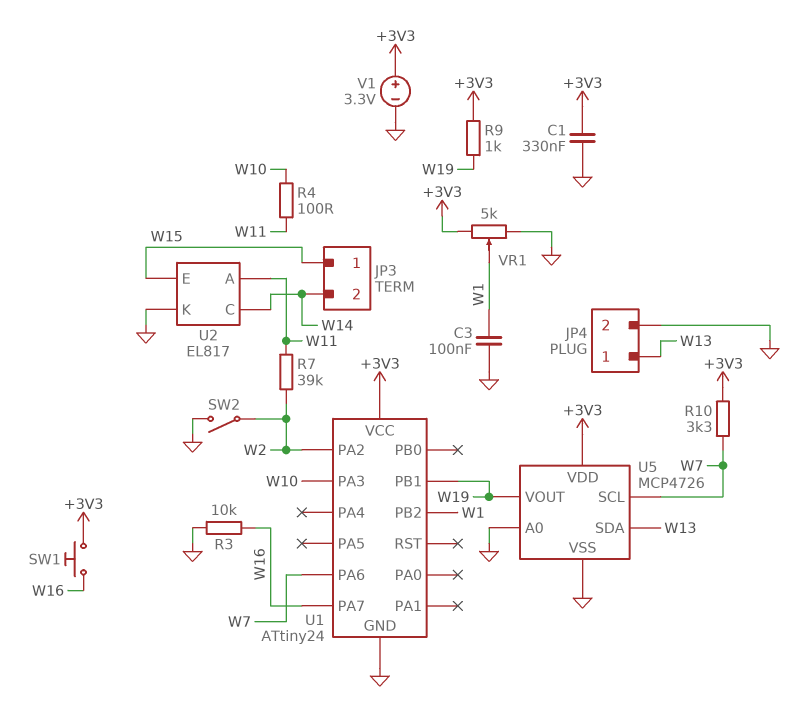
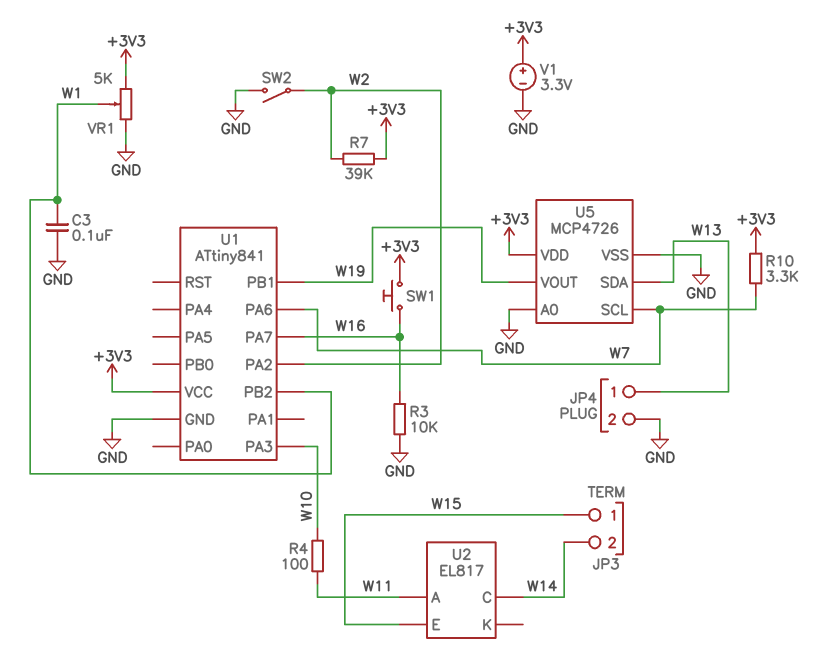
C1: 330nF (+3V3, GND) -> none
R7: 39k (W2, W11) -> 39k (+3V3, W2)
R9: 1k (+3V3, W19) -> none
U1: ATtiny24 -> ATtiny841
U2 pin K: GND -> none

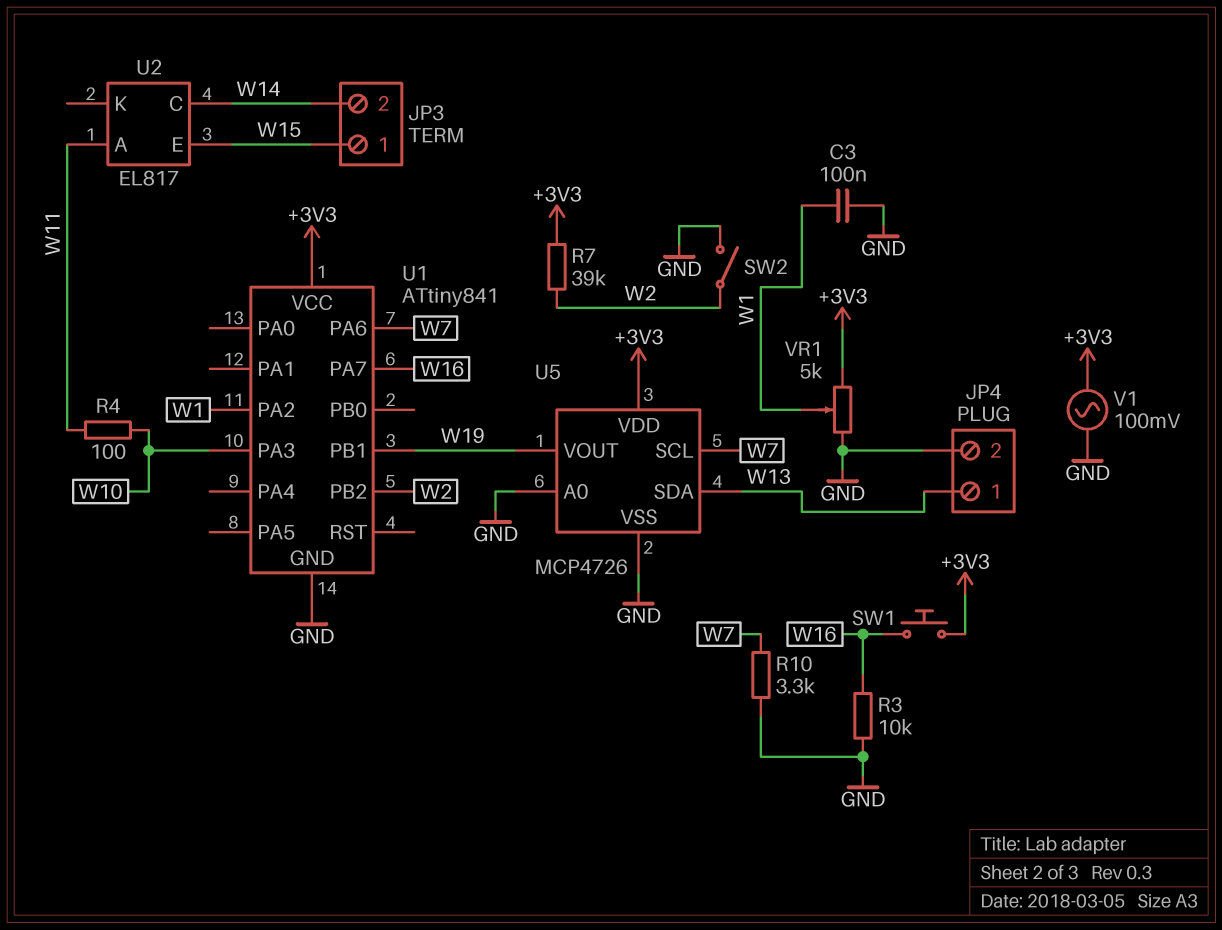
R10: 3.3k (+3V3, W7) -> 3.3k (GND, W7)
U1 pin PA2: W2 -> W1
U1 pin PB2: W1 -> W2
V1: 3.3V (plus +3V3, minus GND) -> AC 100mV (+3V3, GND)

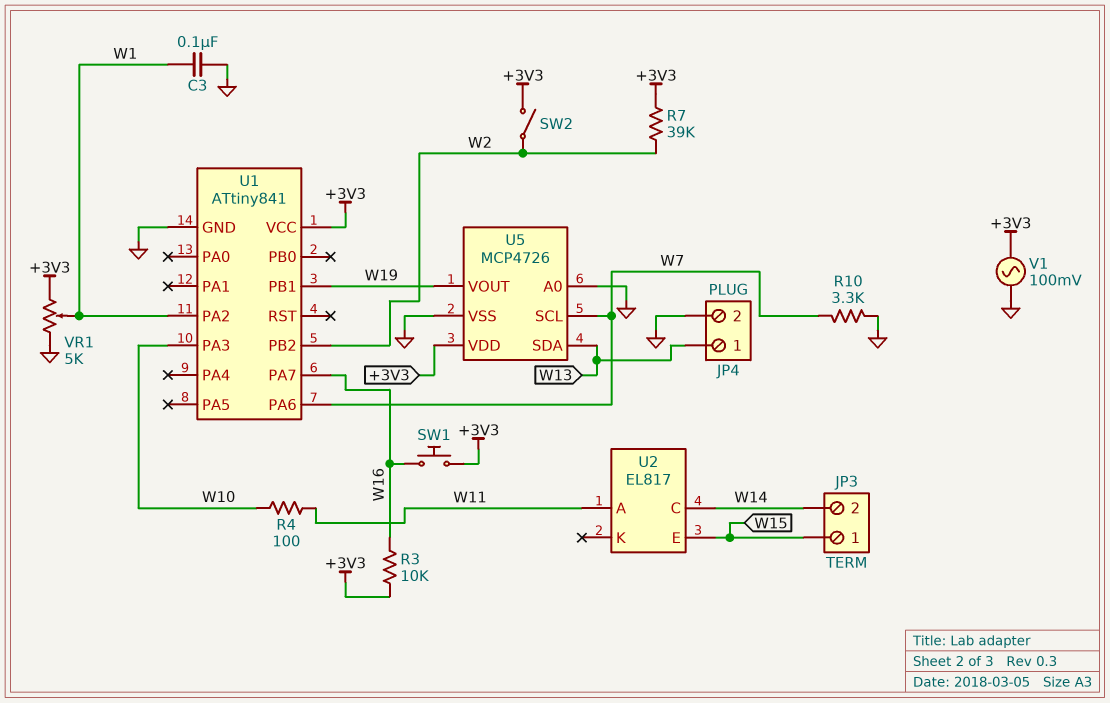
R3: 10k (GND, W16) -> 10k (+3V3, W16)
SW2: switch (GND, W2) -> switch (+3V3, W2)

